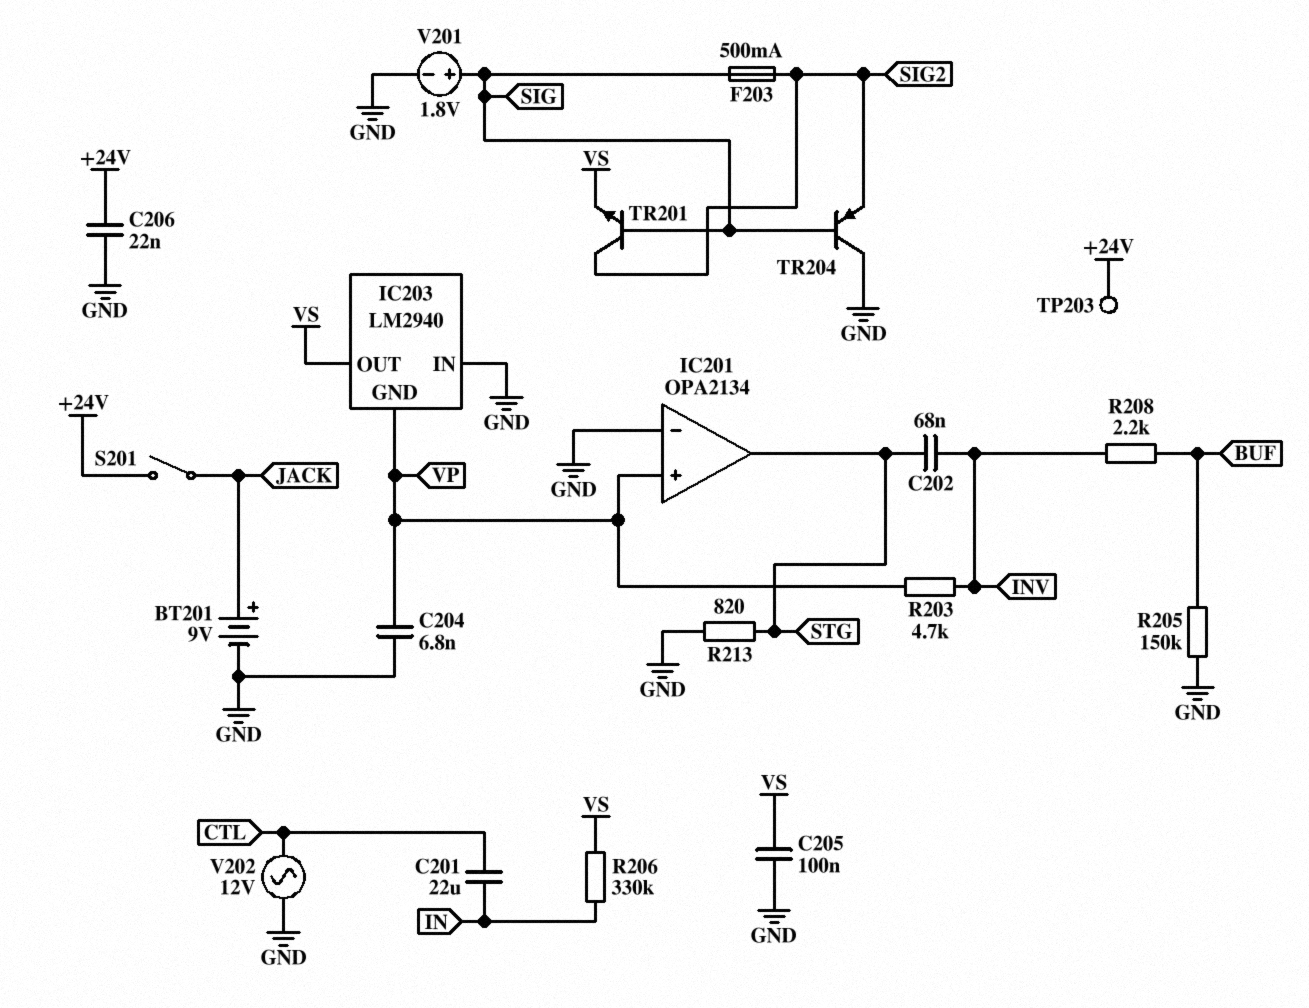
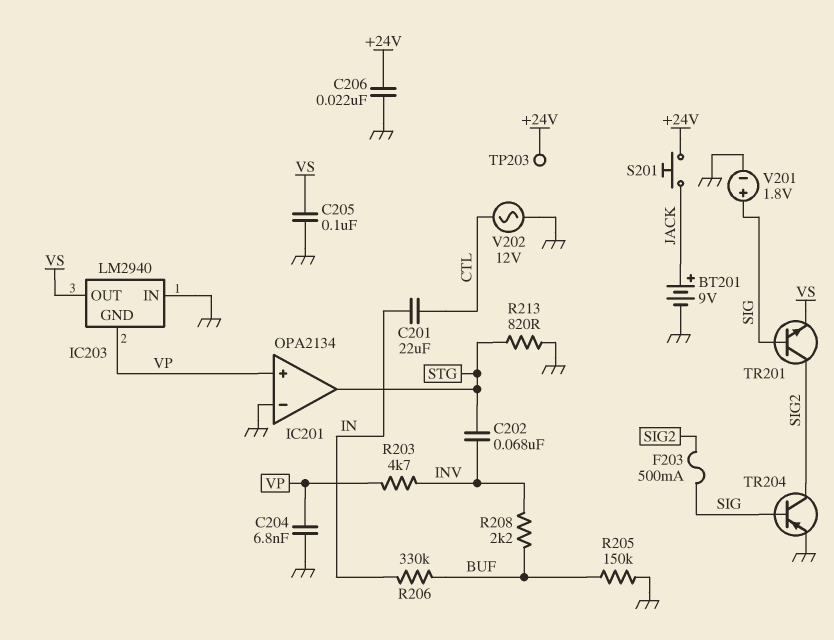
R206: 330k (IN, VS) -> 330k (BUF, IN)
S201: switch (+24V, JACK) -> button (+24V, JACK)
TR204: PNP (B SIG, C GND, E SIG2) -> PNP (B SIG, C SIG2, E GND)

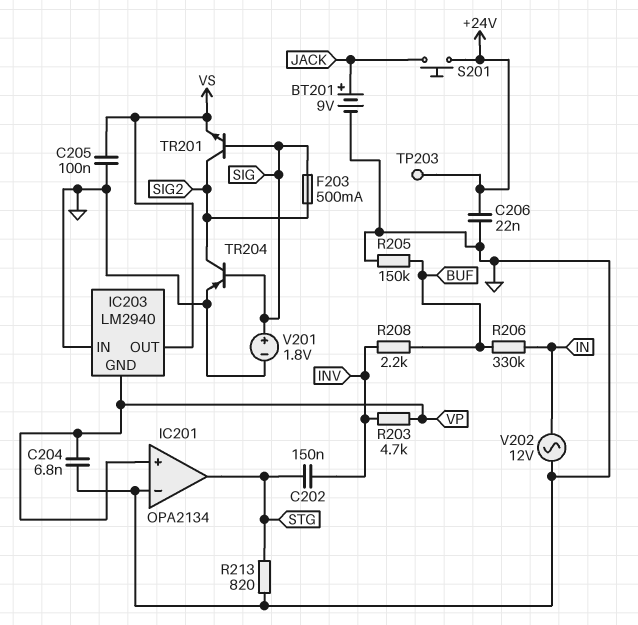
C201: 22uF (CTL, IN) -> none
C202: 68nF (INV, STG) -> 150nF (INV, STG)
V202: AC 12V (CTL, GND) -> AC 12V (GND, IN)

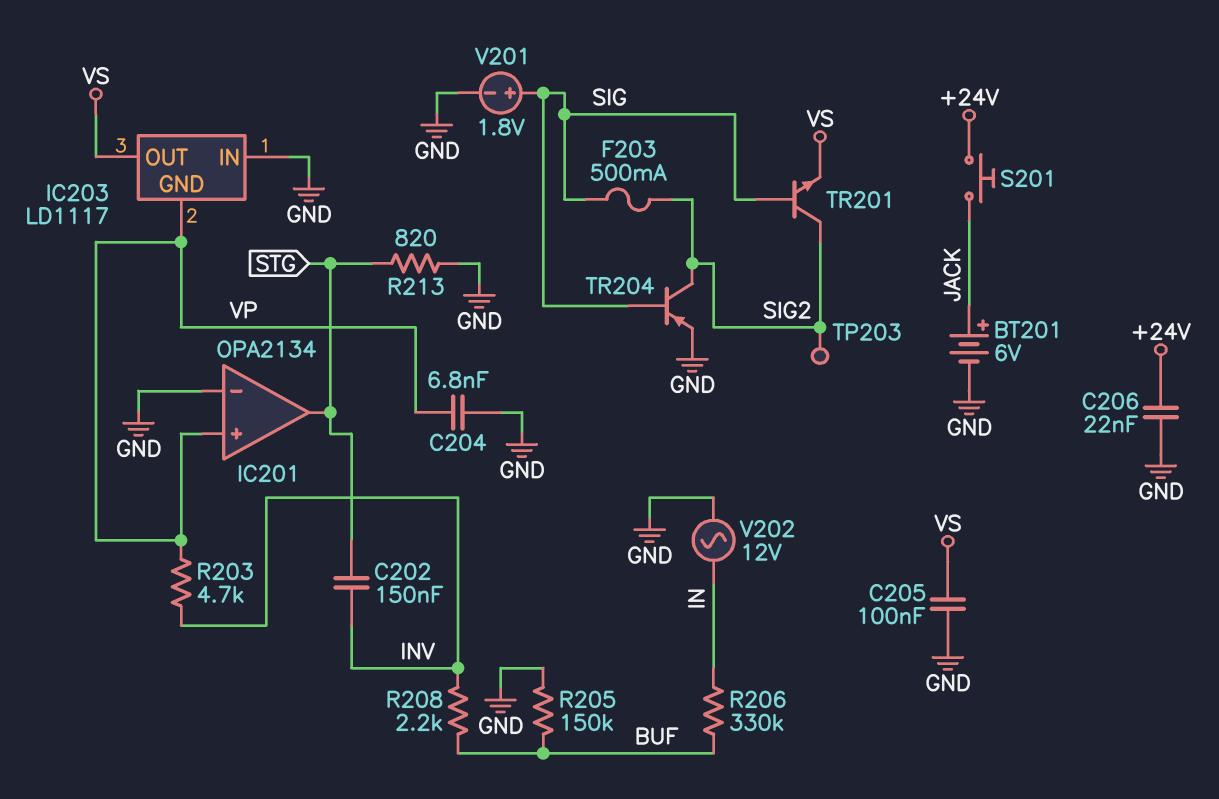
BT201: 9V (plus JACK, minus GND) -> 6V (plus JACK, minus GND)
IC203: LM2940 -> LD1117
TP203: test point (+24V) -> test point (SIG2)

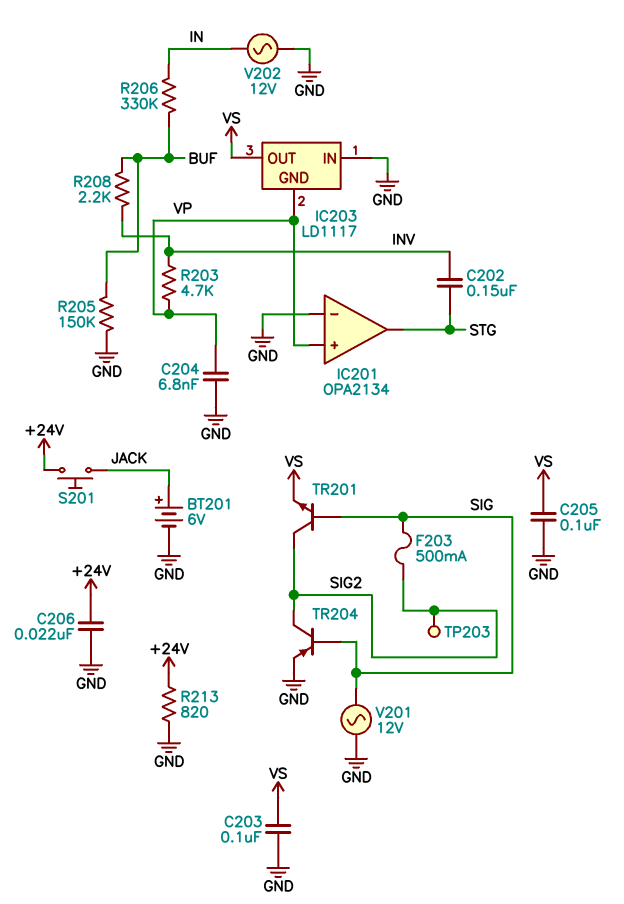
C203: none -> 100nF (GND, VS)
R213: 820 (GND, STG) -> 820 (+24V, GND)
V201: 1.8V (plus SIG, minus GND) -> AC 12V (GND, SIG)

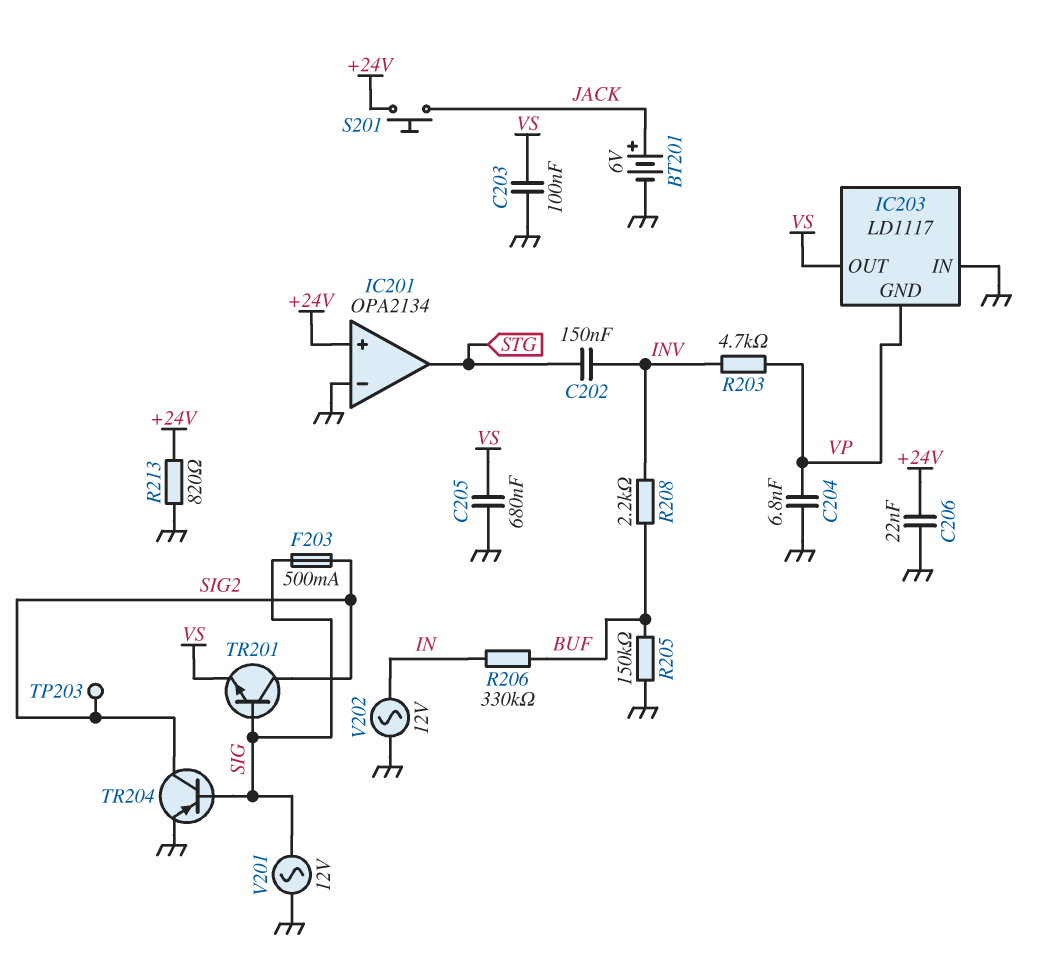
C205: 100nF (GND, VS) -> 680nF (GND, VS)
IC201 pin in+: VP -> +24V

